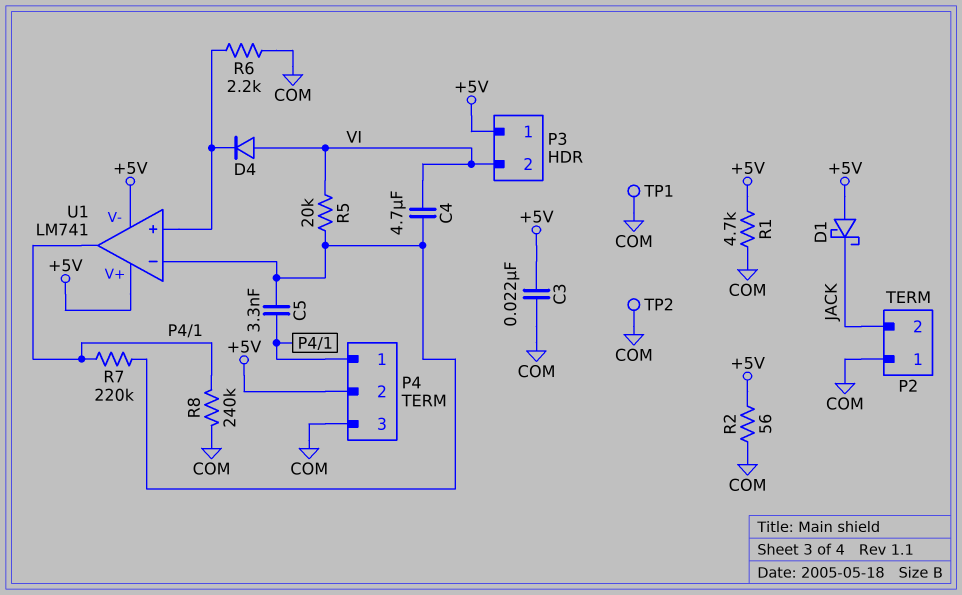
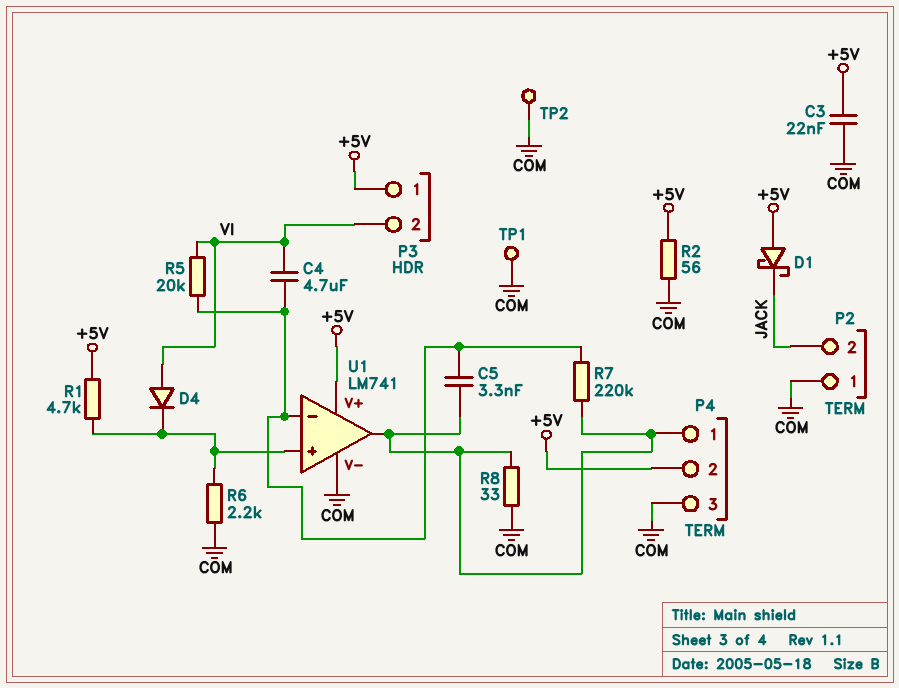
R1: 4.7k (+5V, COM) -> 4.7k (+5V, U1/in+)
R8: 240k (COM, P4/1) -> 33 (COM, P4/1)
U1 pin V-: +5V -> COM

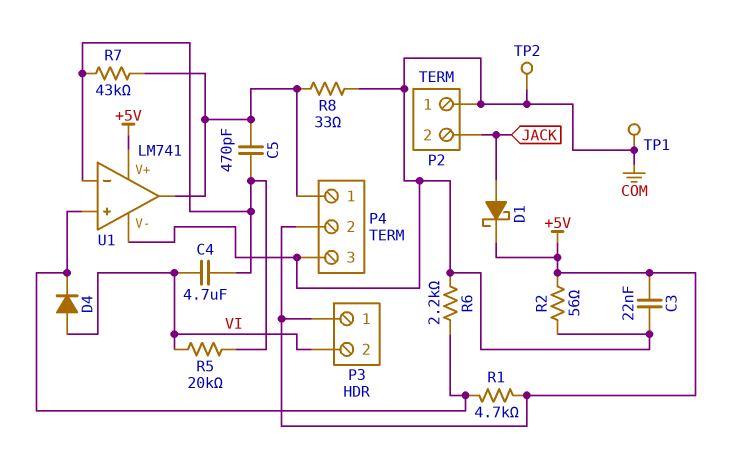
C5: 3.3nF (P4/1, U1/in-) -> 470pF (P4/1, U1/in-)
D1: schottky (A +5V, K JACK) -> schottky (A JACK, K +5V)
R7: 220k (P4/1, U1/in-) -> 43k (P4/1, U1/in-)

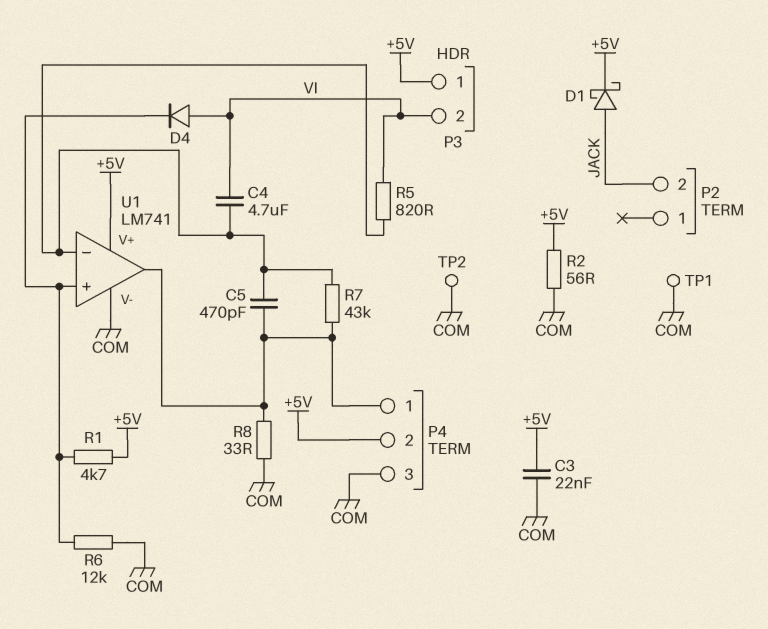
P2 pin 1: COM -> none
R5: 20k (U1/in-, VI) -> 820 (U1/in-, VI)
R6: 2.2k (COM, U1/in+) -> 12k (COM, U1/in+)

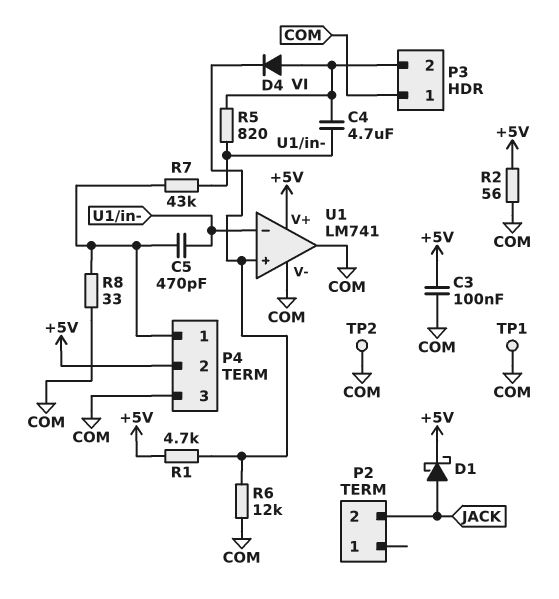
C3: 22nF (+5V, COM) -> 100nF (+5V, COM)
P3 pin 1: +5V -> COM
U1 pin out: P4/1 -> COM

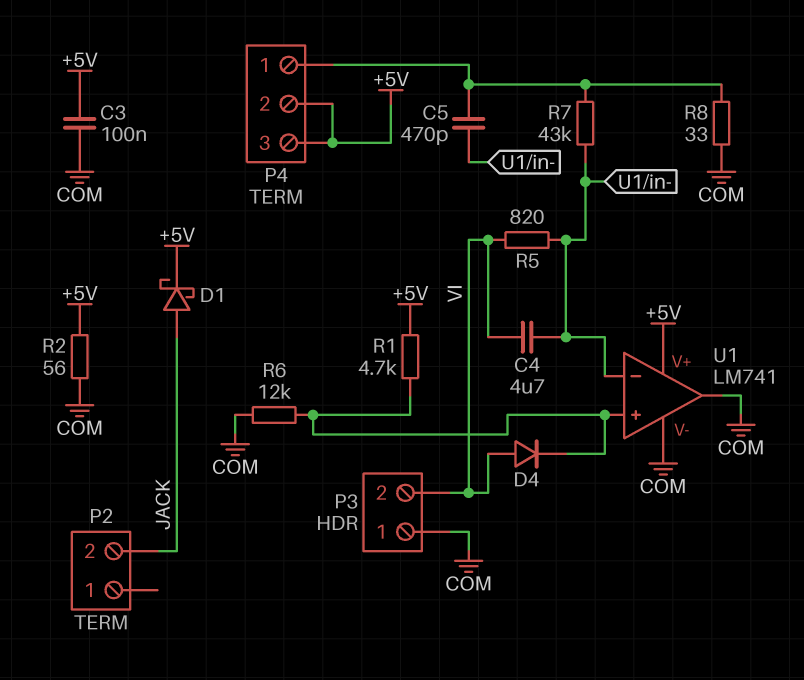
P4 pin 3: COM -> +5V
TP1: test point (COM) -> none
TP2: test point (COM) -> none

